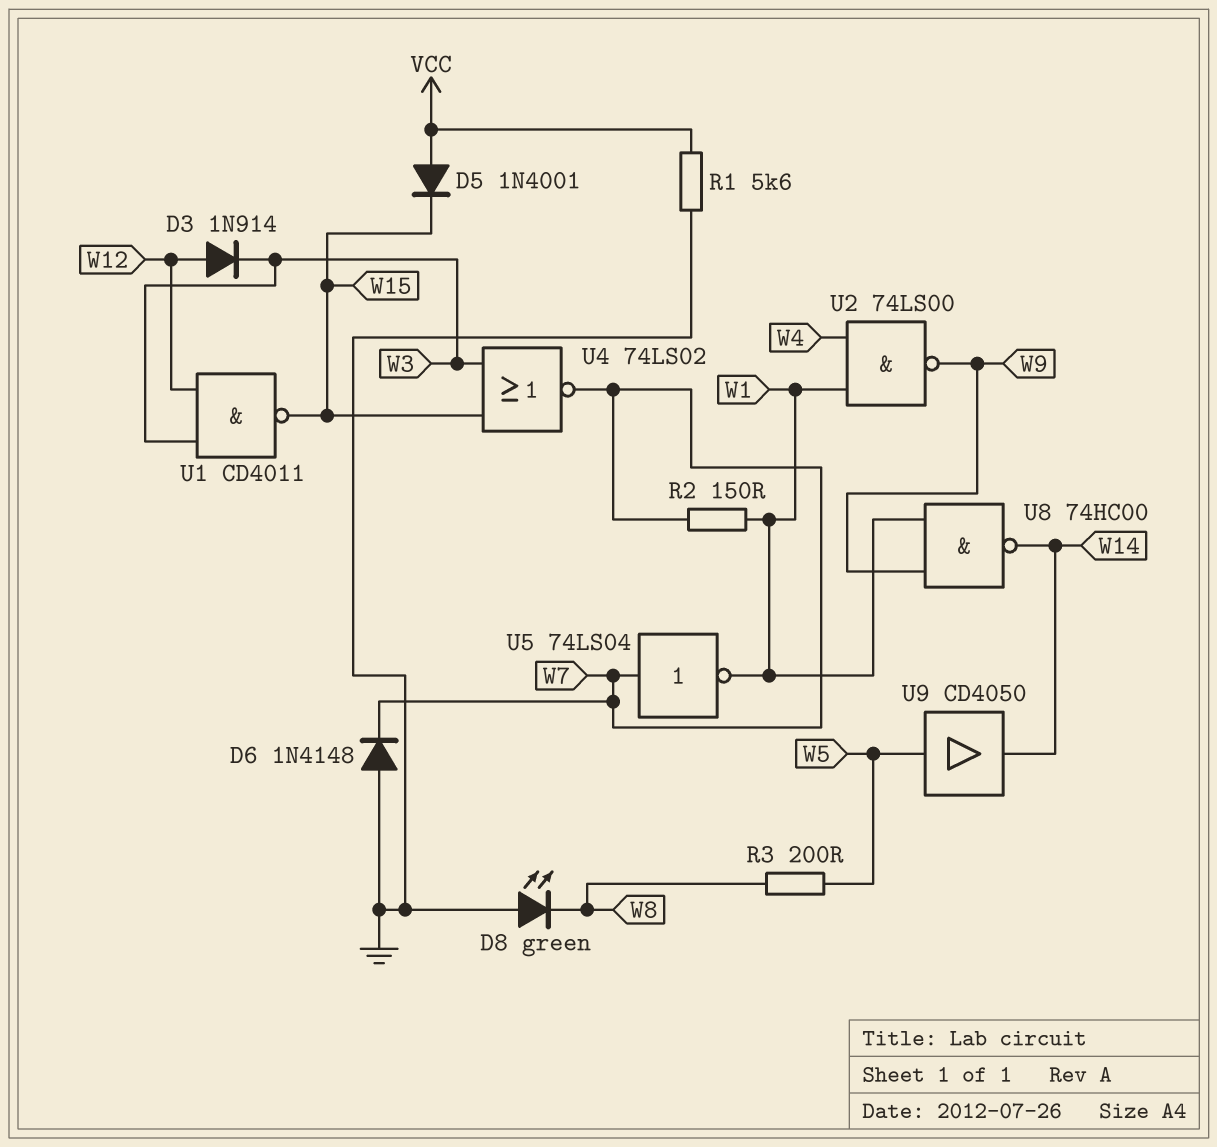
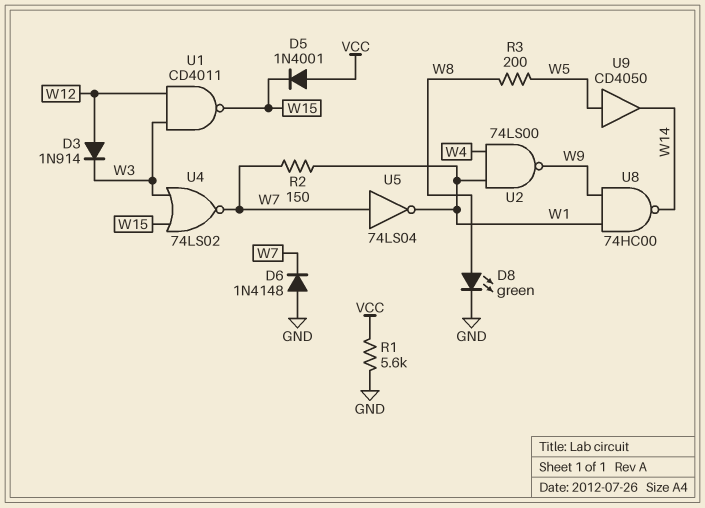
D8: LED green (A GND, K W8) -> LED green (A W8, K GND)

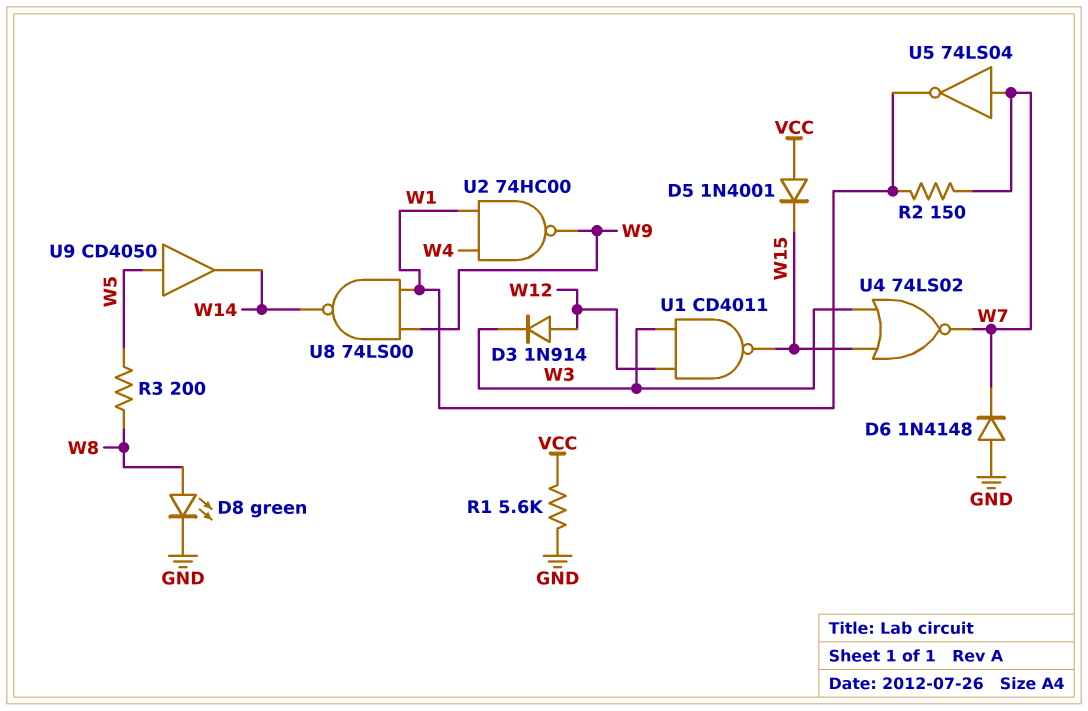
U2: NAND 74LS00 (in W1, in W4, out W9) -> NAND 74HC00 (in W1, in W4, out W9)
U8: NAND 74HC00 (in W1, in W9, out W14) -> NAND 74LS00 (in W1, in W9, out W14)

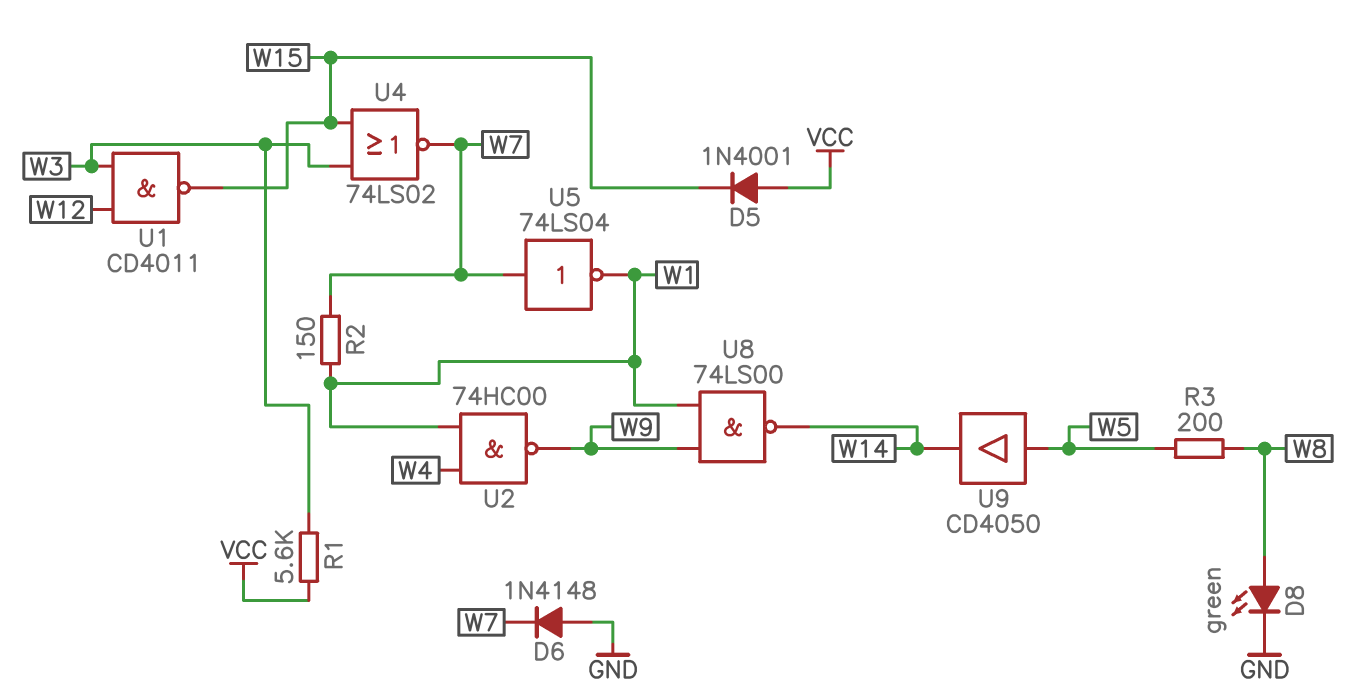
D3: diode 1N914 (A W12, K W3) -> none
R1: 5.6k (GND, VCC) -> 5.6k (VCC, W3)

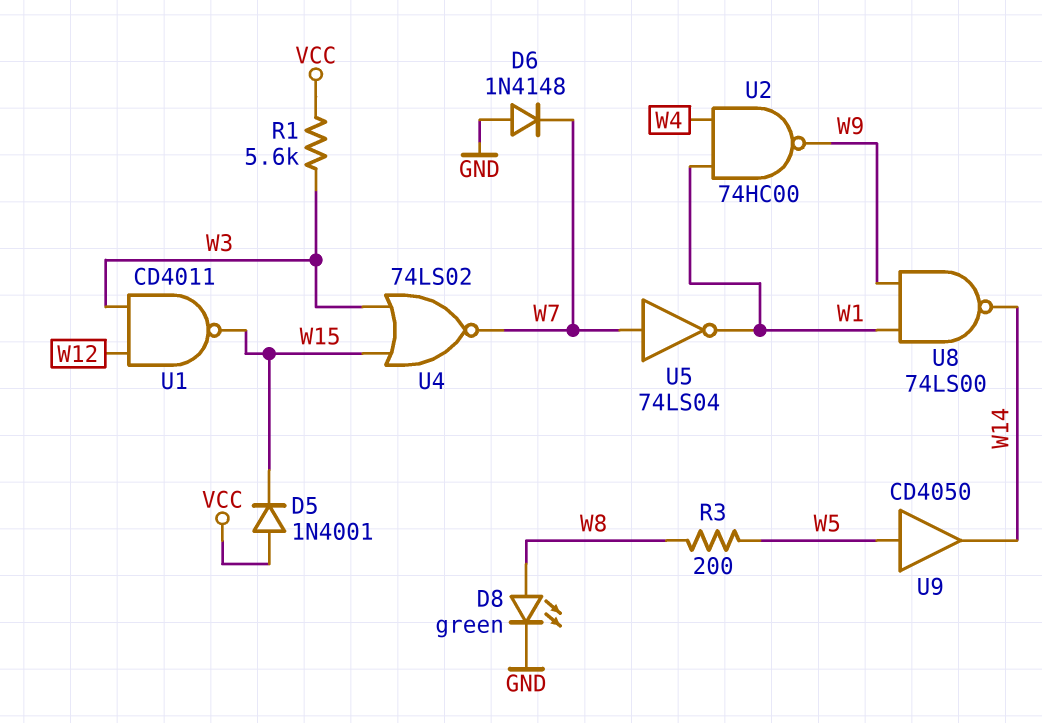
R2: 150 (W1, W7) -> none

